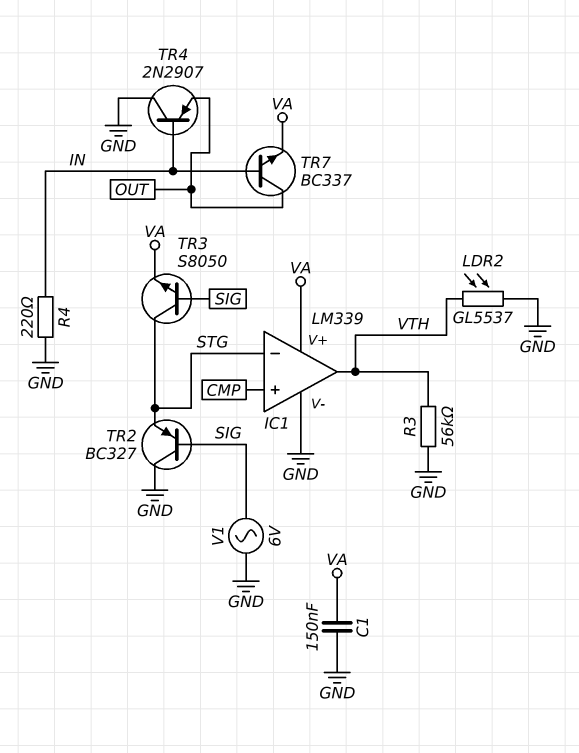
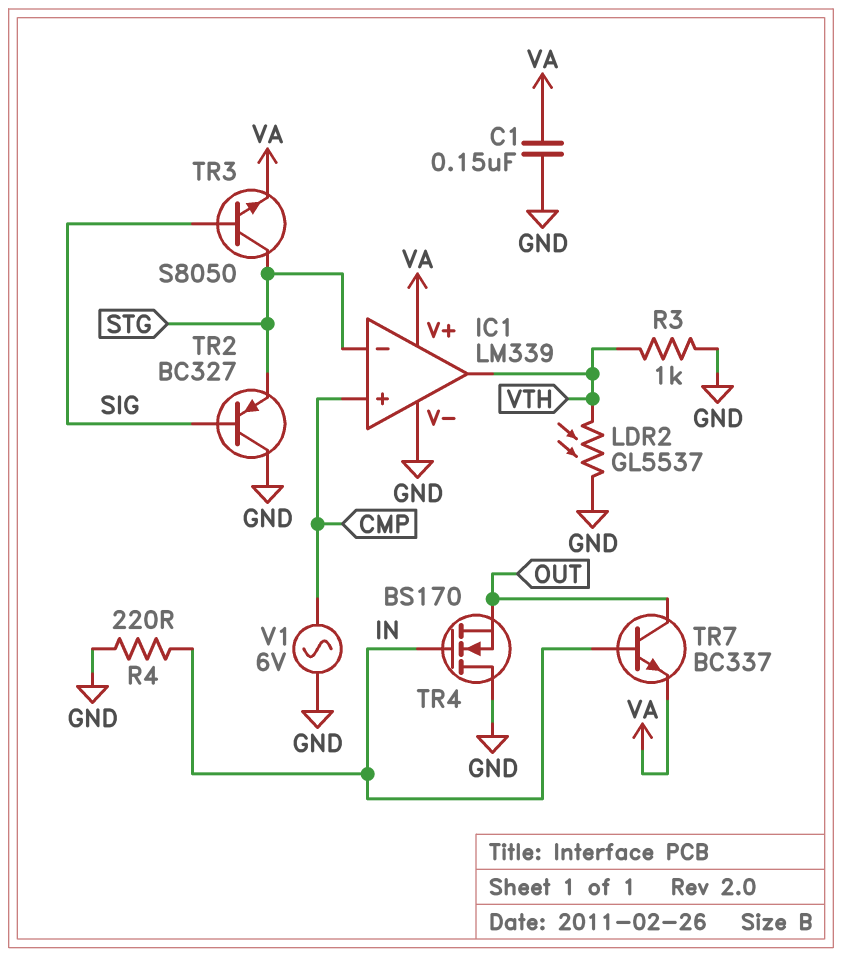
R3: 56k (GND, VTH) -> 1k (GND, VTH)
TR4: PNP 2N2907 (B IN, C GND, E OUT) -> NMOS BS170 (G IN, D GND, S OUT)
V1: AC 6V (GND, SIG) -> AC 6V (CMP, GND)

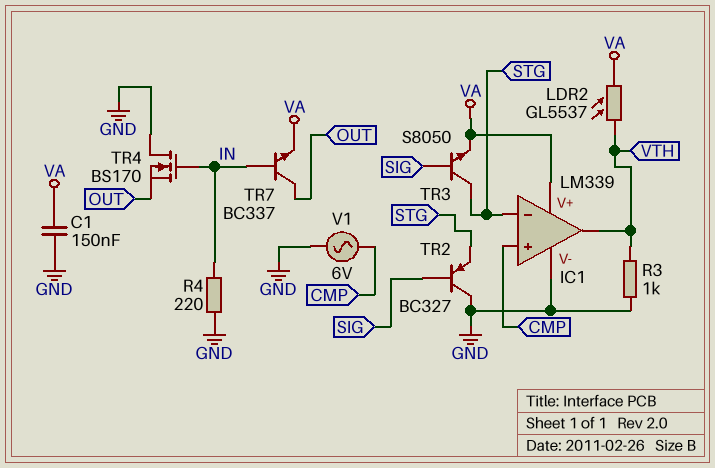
LDR2: GL5537 (GND, VTH) -> GL5537 (VA, VTH)

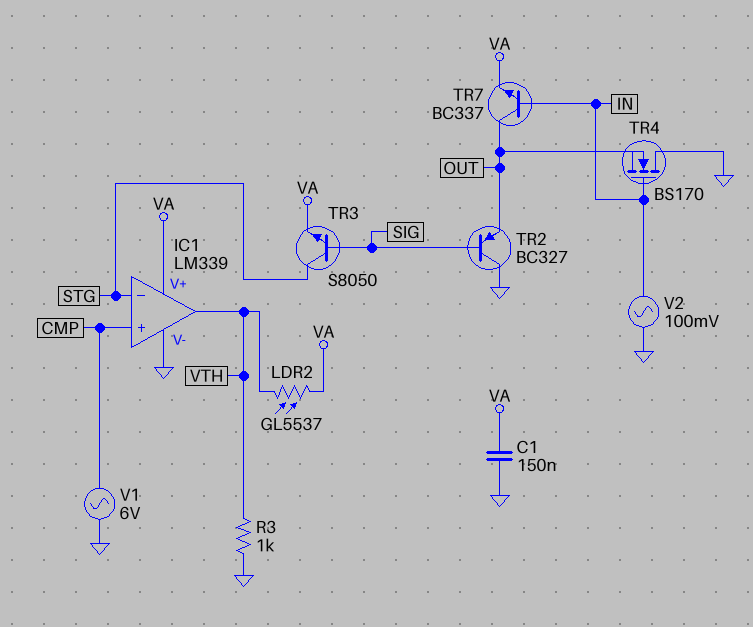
R4: 220 (GND, IN) -> none
TR2: PNP BC327 (B SIG, C GND, E STG) -> PNP BC327 (B SIG, C GND, E OUT)
V2: none -> AC 100mV (GND, IN)

